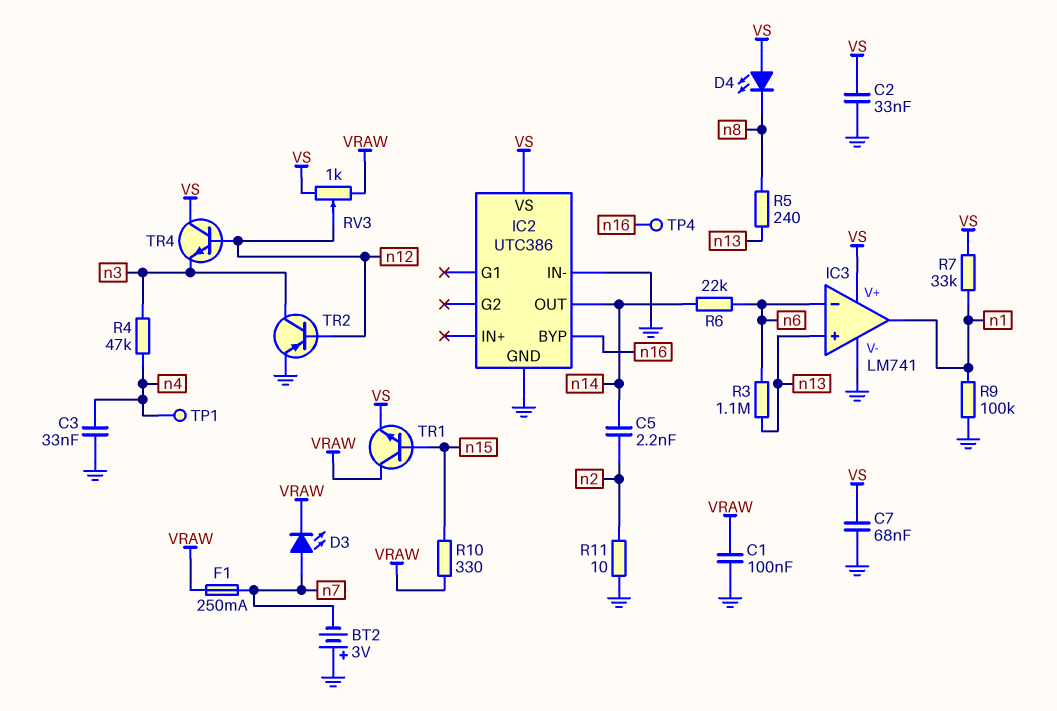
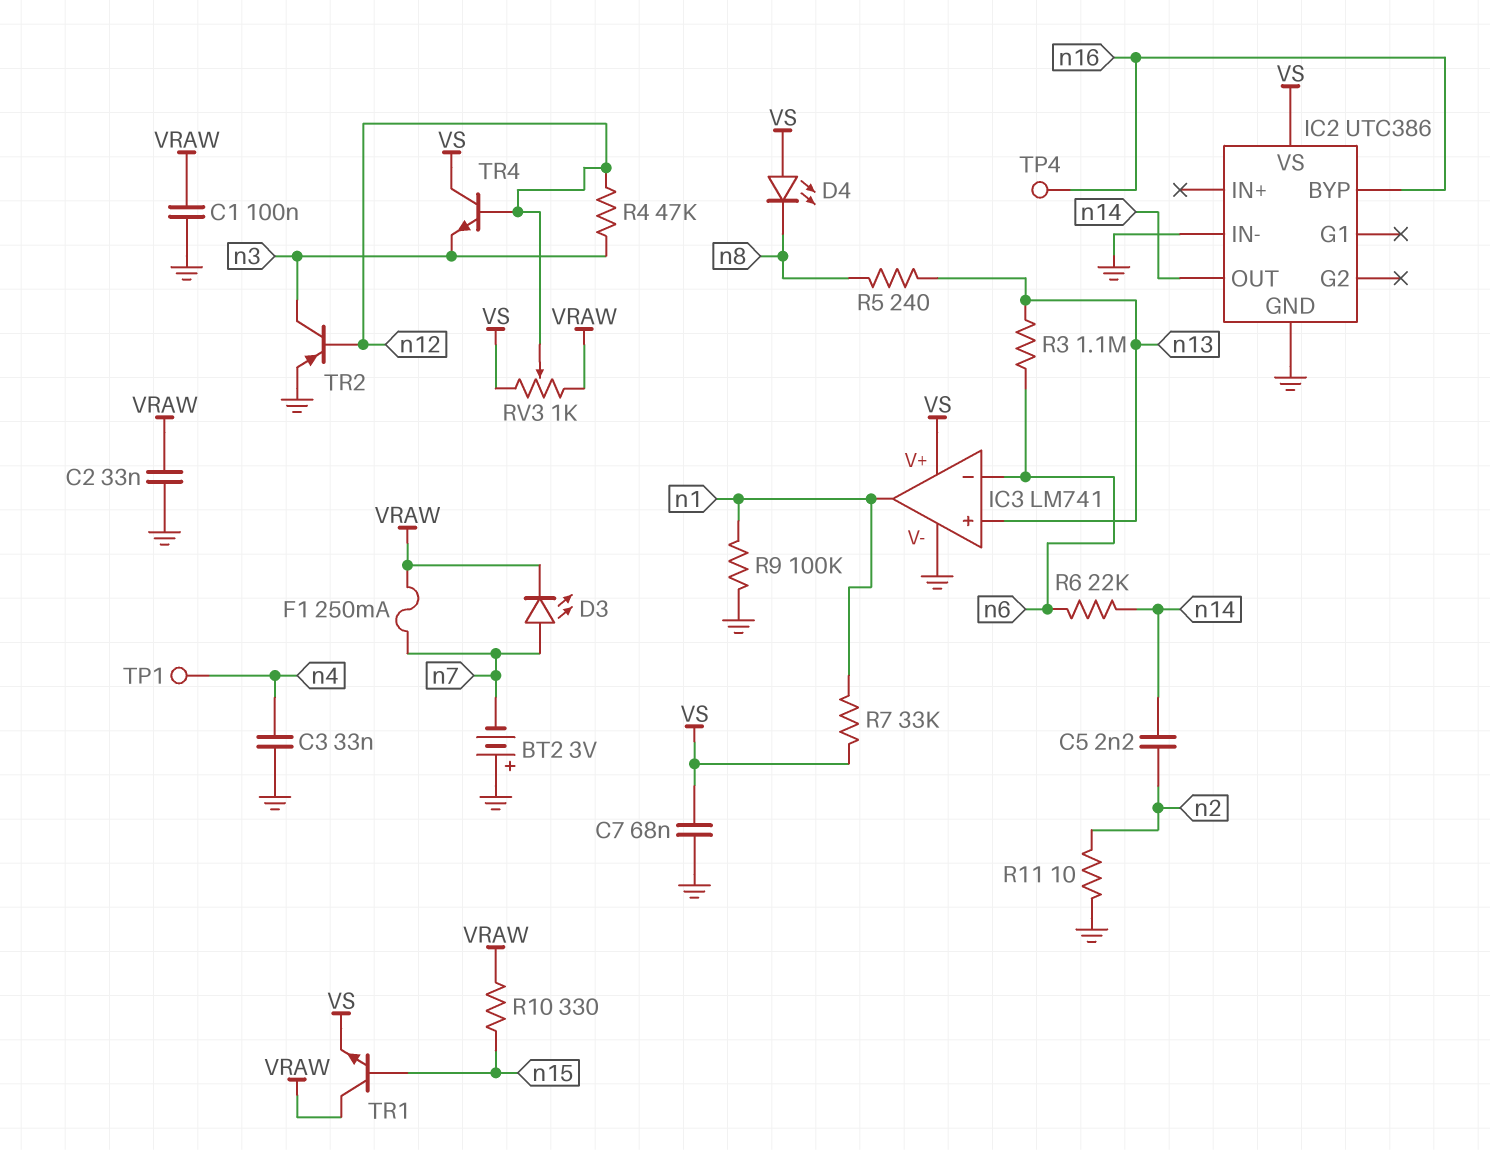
C2: 33nF (GND, VS) -> 33nF (GND, VRAW)
R4: 47k (n3, n4) -> 47k (n3, n12)

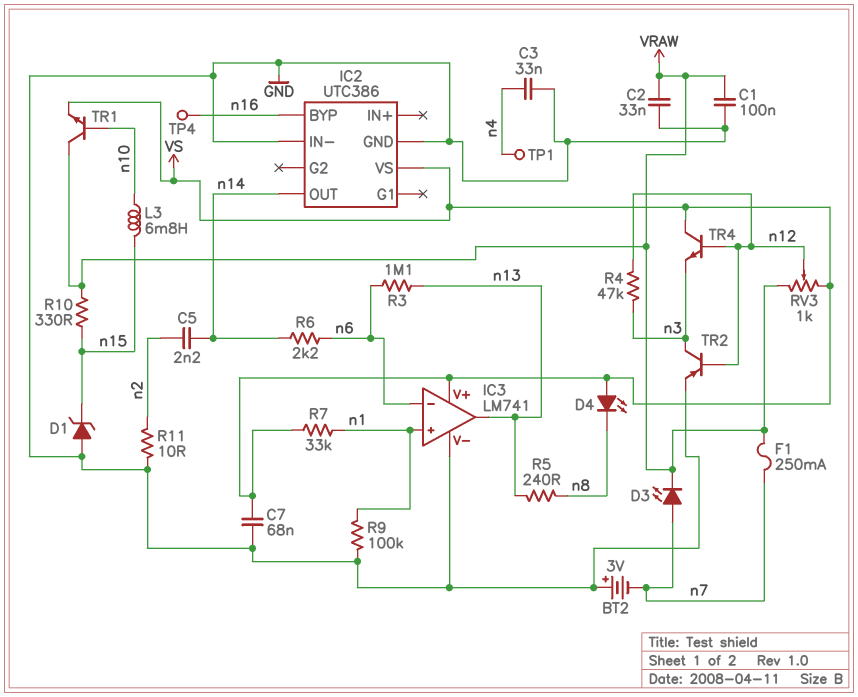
D1: none -> zener (A GND, K n15)
IC3 pin in+: n13 -> n1
IC3 pin out: n1 -> n13
L3: none -> 6.8mH (n10, n15)
R6: 22k (n6, n14) -> 2.2k (n6, n14)
TR1: NPN (B n15, C VRAW, E VS) -> NPN (B n10, C VRAW, E VS)

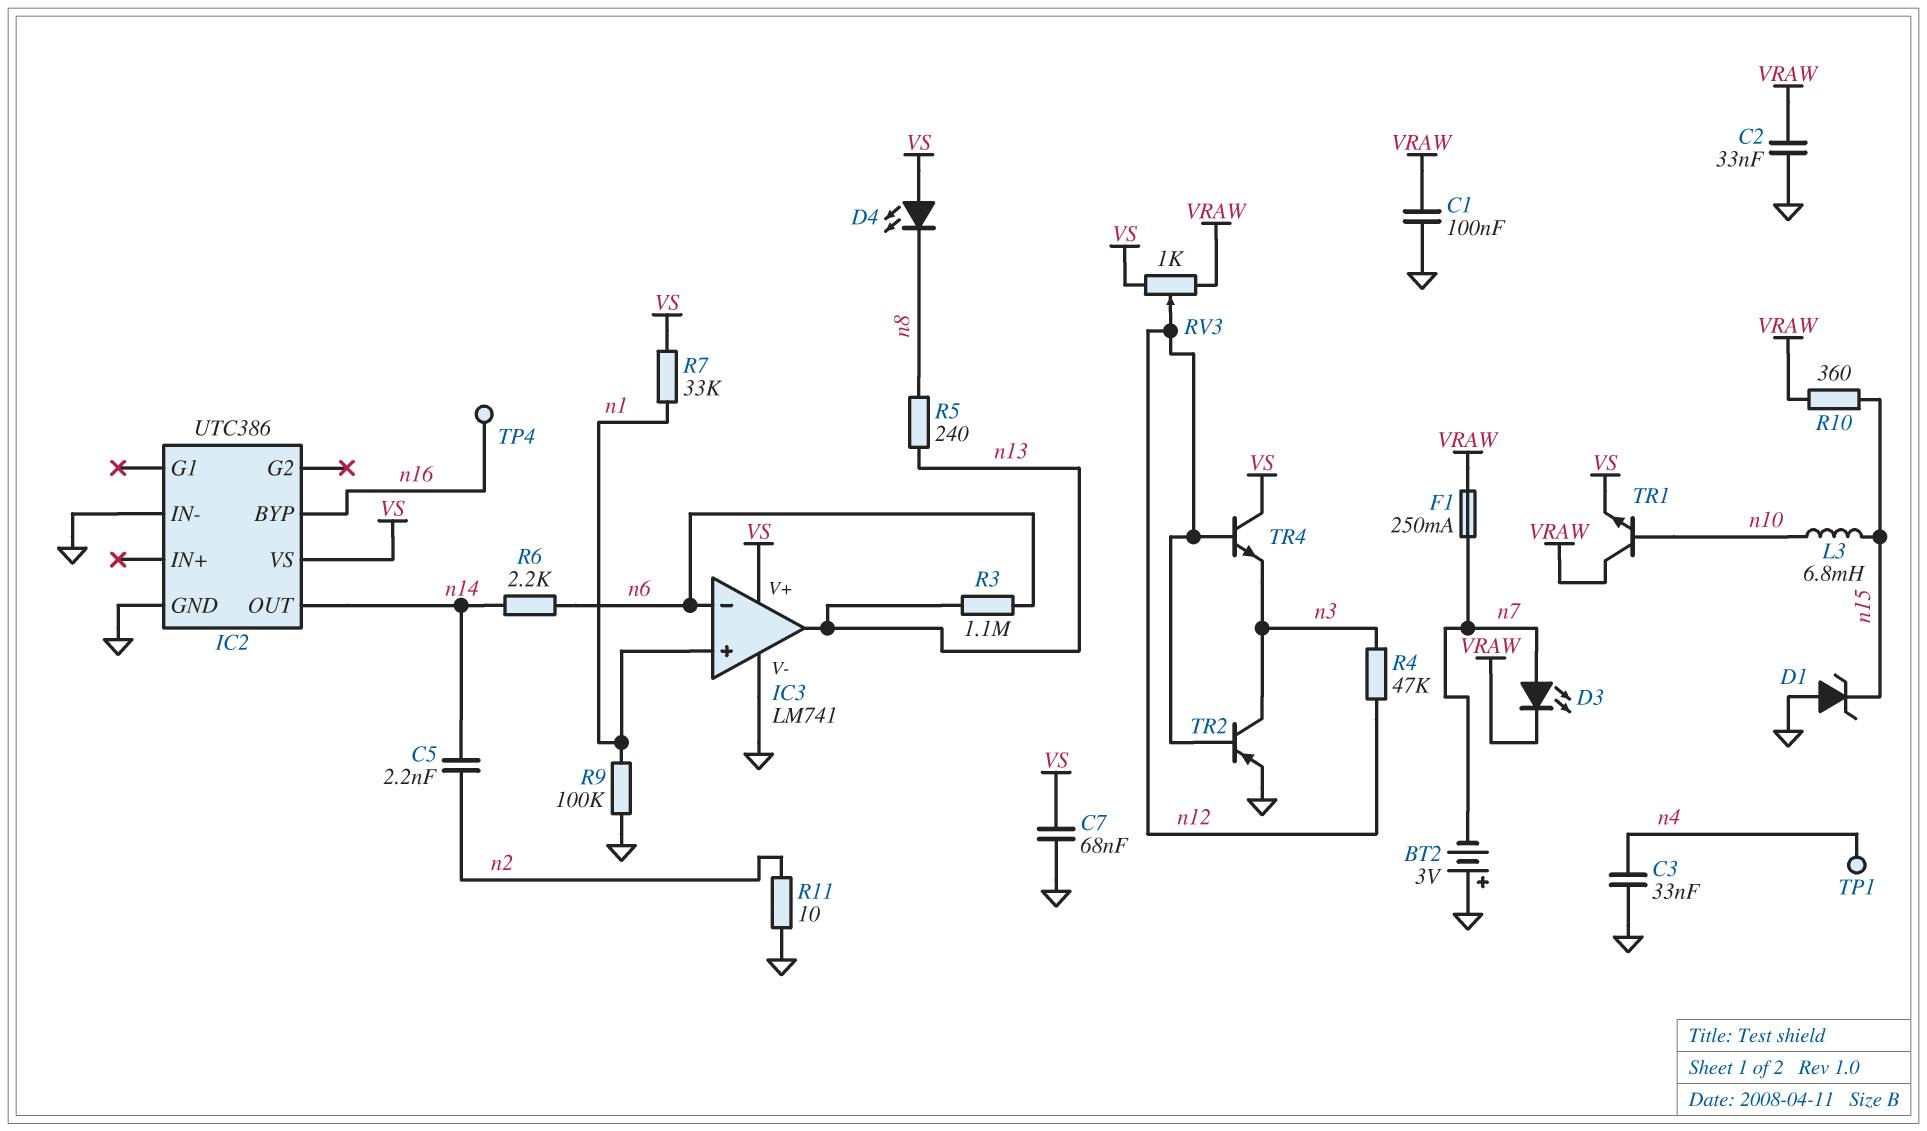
R10: 330 (VRAW, n15) -> 360 (VRAW, n15)

